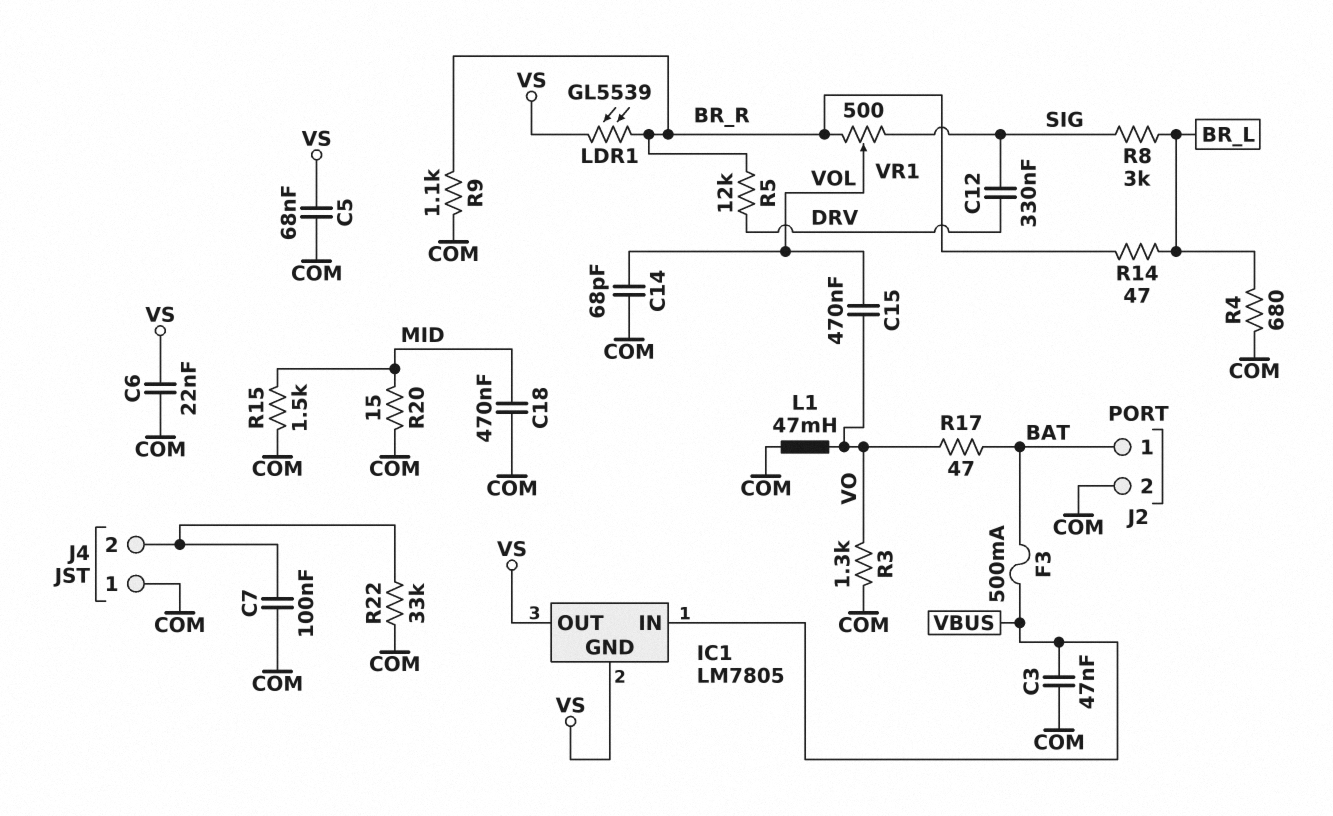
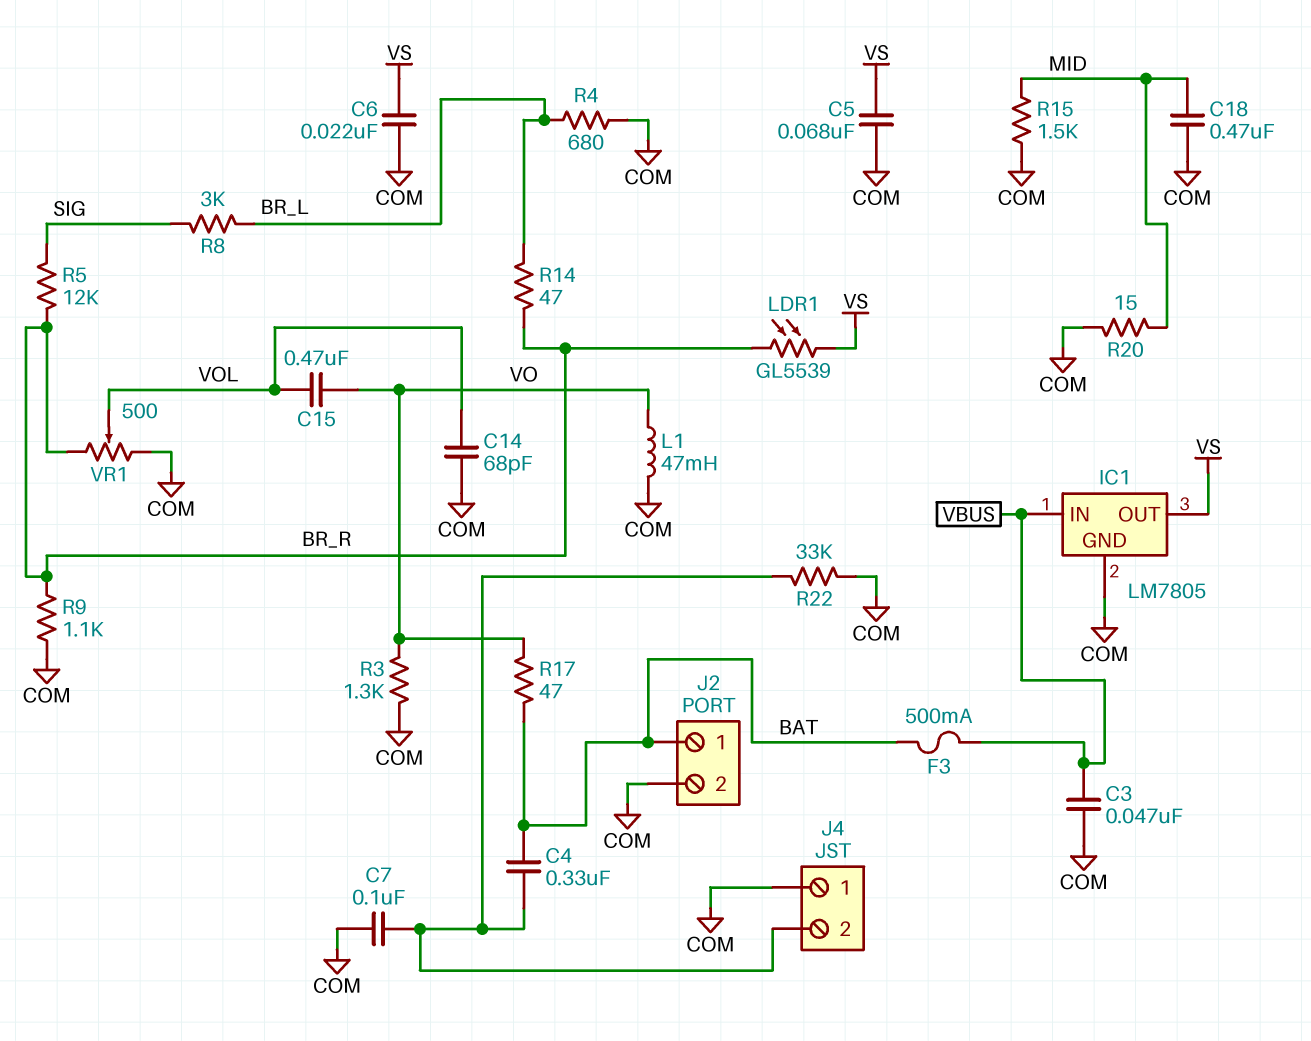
C4: none -> 330nF (BAT, J4/2)
C12: 330nF (DRV, SIG) -> none
IC1 pin GND: VS -> COM
R5: 12k (BR_R, DRV) -> 12k (BR_R, SIG)
VR1: 500 (BR_R, SIG, wiper VOL) -> 500 (BR_R, COM, wiper VOL)

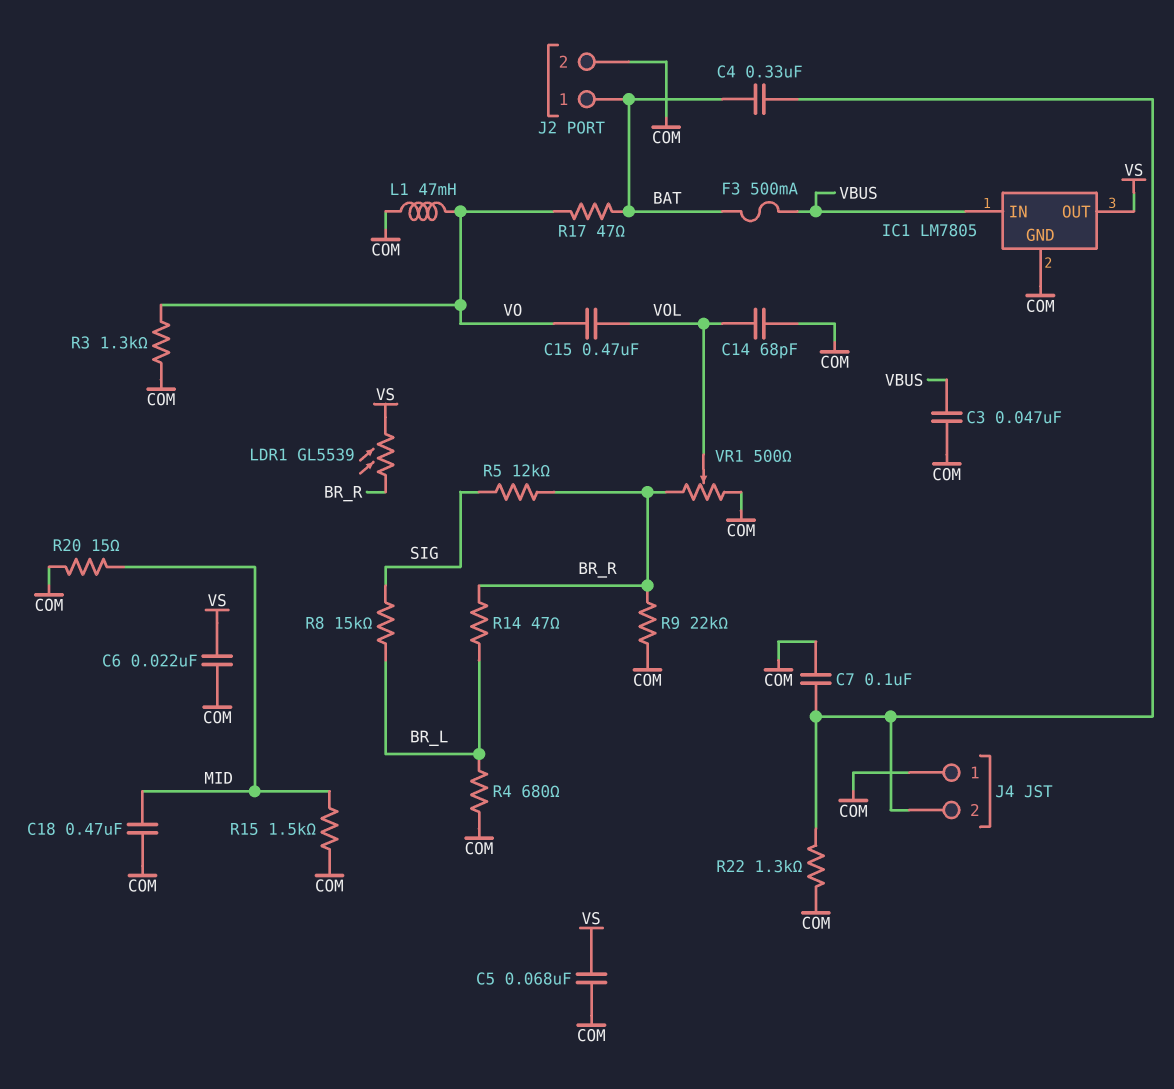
R8: 3k (BR_L, SIG) -> 15k (BR_L, SIG)
R9: 1.1k (BR_R, COM) -> 22k (BR_R, COM)
R22: 33k (COM, J4/2) -> 1.3k (COM, J4/2)

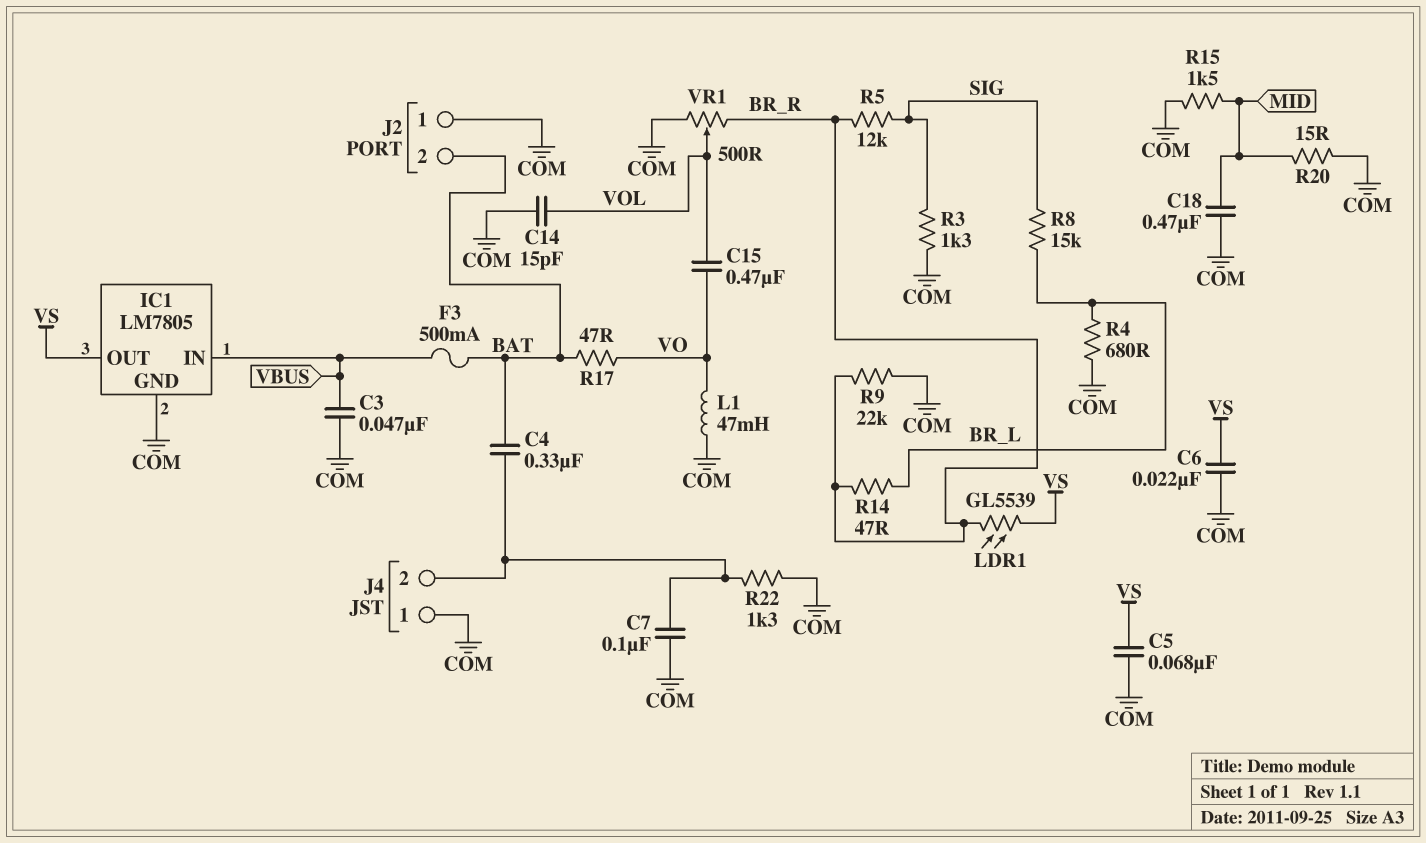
C14: 68pF (COM, VOL) -> 15pF (COM, VOL)
J2 pin 1: BAT -> COM
J2 pin 2: COM -> BAT
R3: 1.3k (COM, VO) -> 1.3k (COM, SIG)

